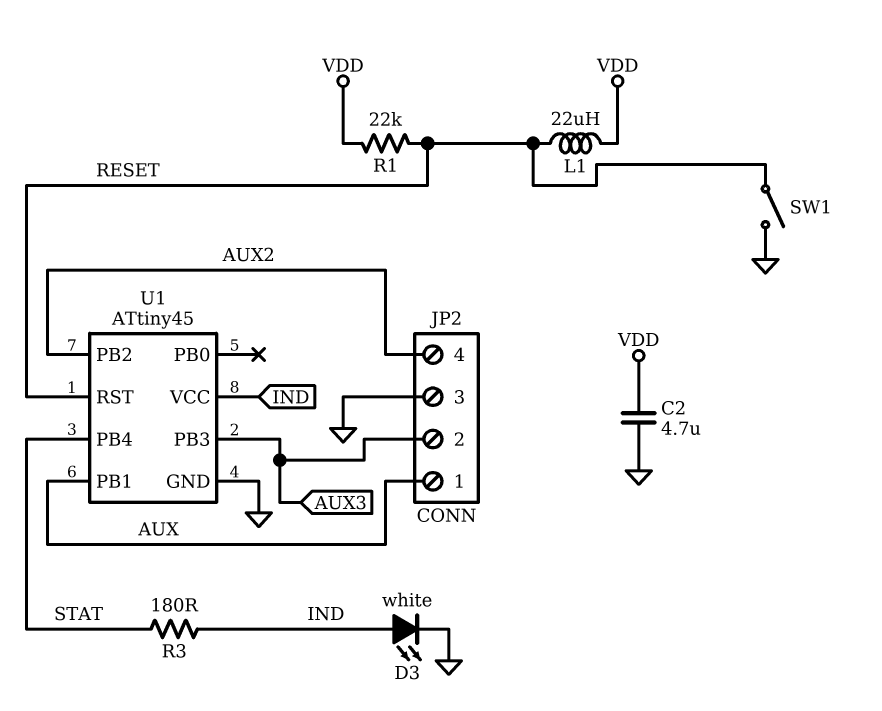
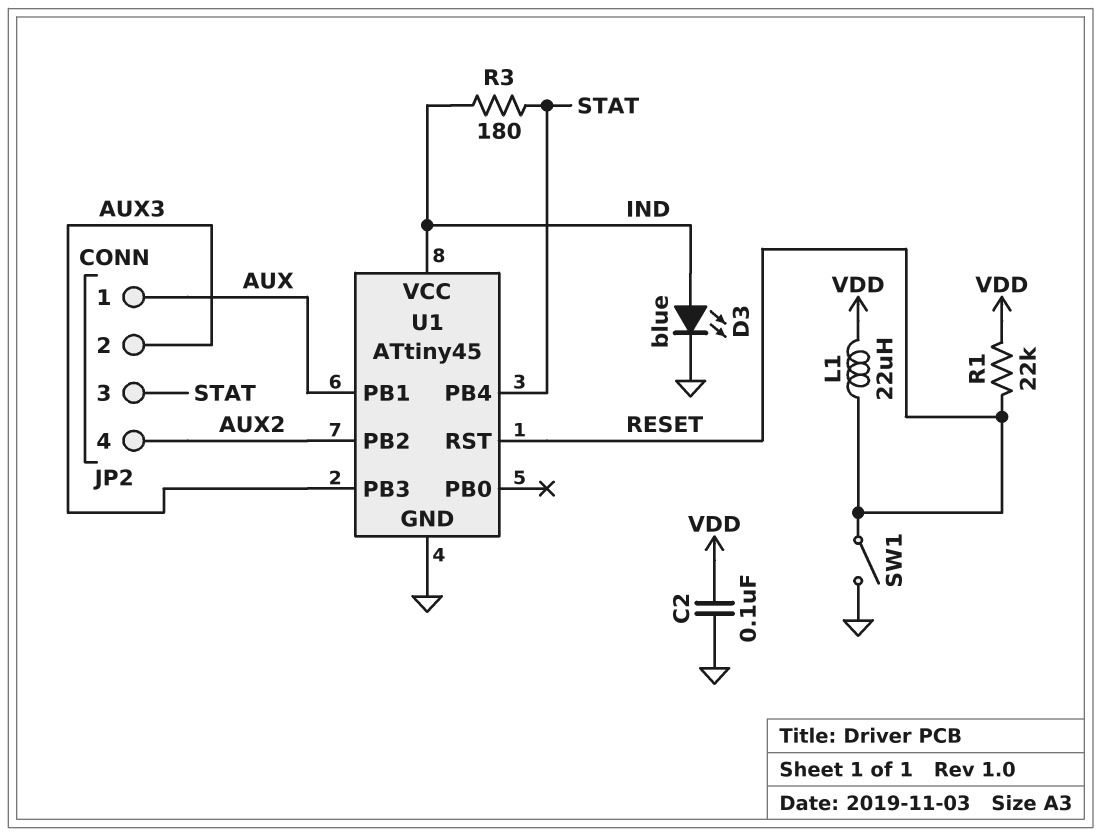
C2: 4.7uF (GND, VDD) -> 100nF (GND, VDD)
D3: LED white (A IND, K GND) -> LED blue (A IND, K GND)
JP2 pin 3: GND -> STAT

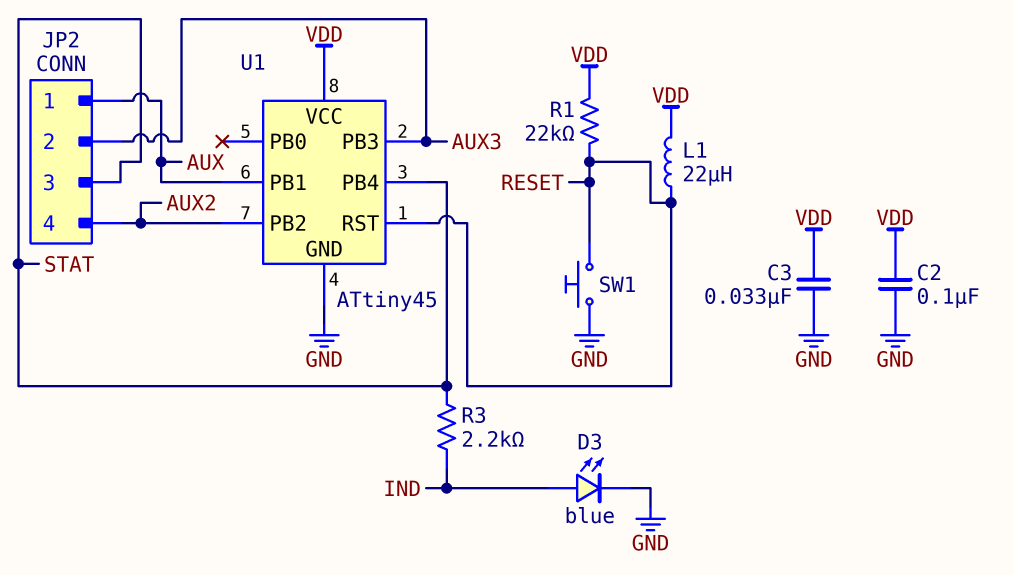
C3: none -> 33nF (GND, VDD)
R3: 180 (IND, STAT) -> 2.2k (IND, STAT)
SW1: switch (GND, RESET) -> button (GND, RESET)
U1 pin VCC: IND -> VDD

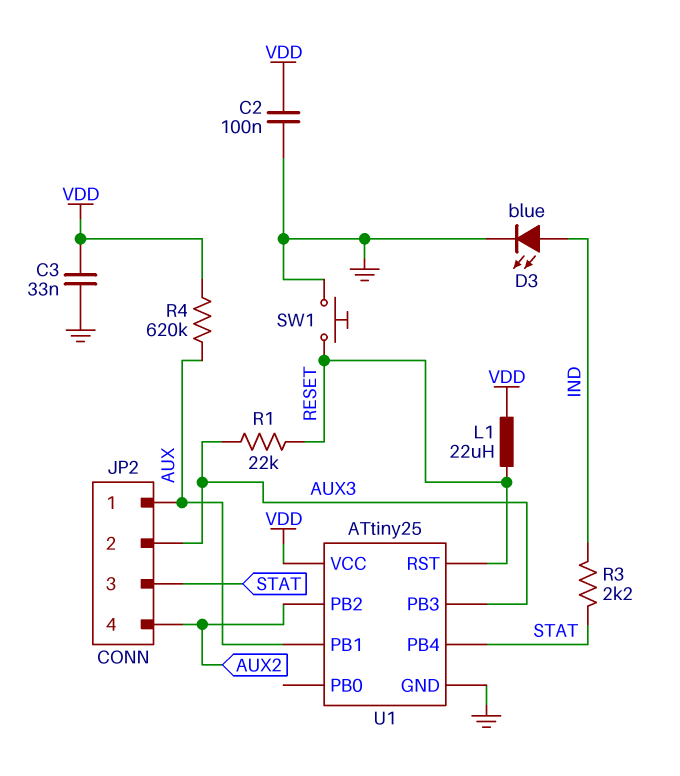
R1: 22k (RESET, VDD) -> 22k (AUX3, RESET)
R4: none -> 620k (AUX, VDD)
U1: ATtiny45 -> ATtiny25

